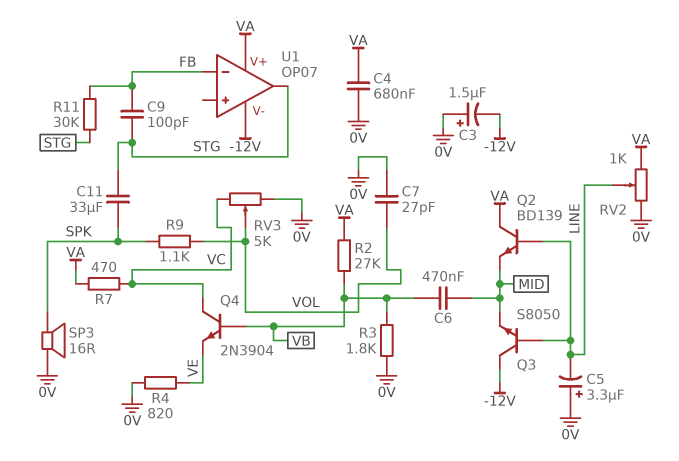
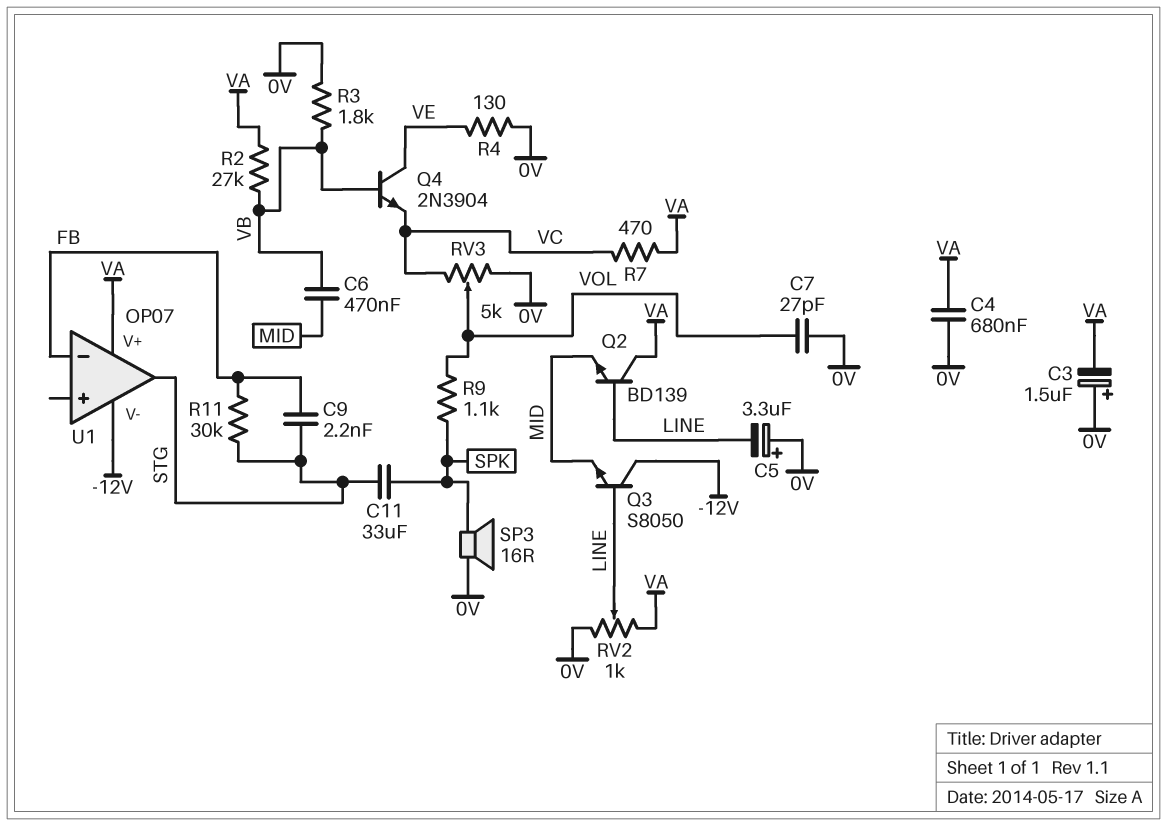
C3: 1.5uF (plus 0V, minus -12V) -> 1.5uF (plus 0V, minus VA)
C9: 100pF (FB, STG) -> 2.2nF (FB, STG)
Q4: NPN 2N3904 (B VB, C VC, E VE) -> NPN 2N3904 (B VB, C VE, E VC)
R4: 820 (0V, VE) -> 130 (0V, VE)

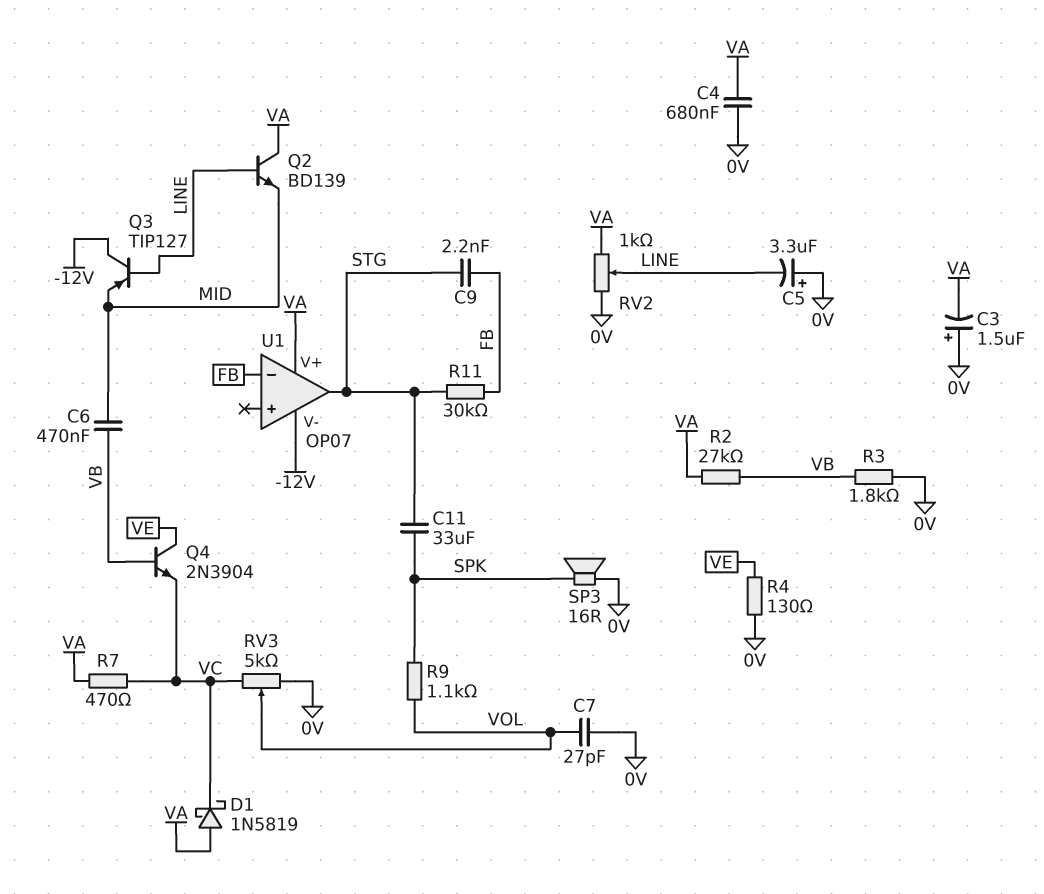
D1: none -> schottky 1N5819 (A VA, K VC)
Q3: NPN S8050 (B LINE, C -12V, E MID) -> PNP TIP127 (B LINE, C -12V, E MID)

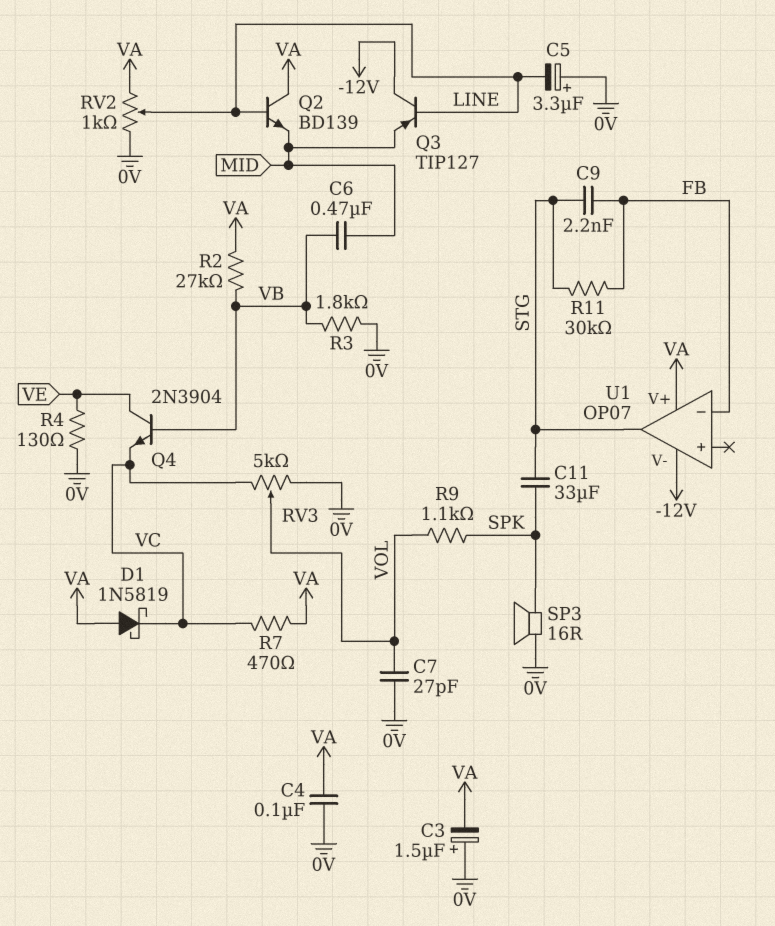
C4: 680nF (0V, VA) -> 100nF (0V, VA)

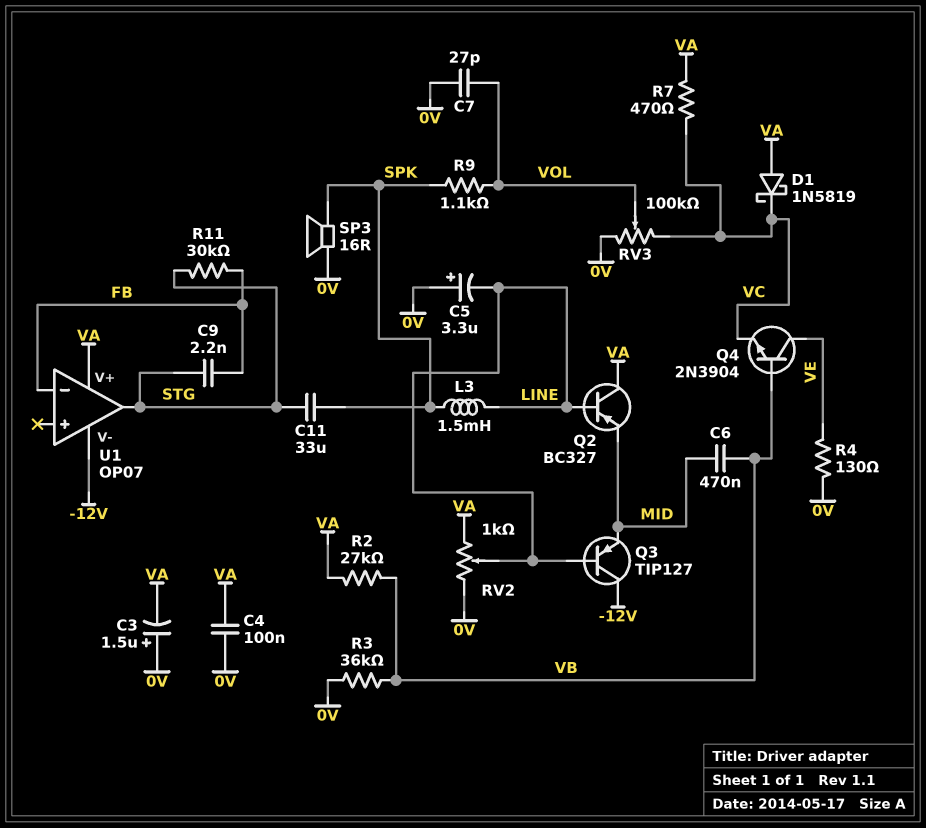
L3: none -> 1.5mH (LINE, SPK)
Q2: NPN BD139 (B LINE, C VA, E MID) -> PNP BC327 (B LINE, C VA, E MID)
R3: 1.8k (0V, VB) -> 36k (0V, VB)
RV3: 5k (0V, VC, wiper VOL) -> 100k (0V, VC, wiper VOL)

